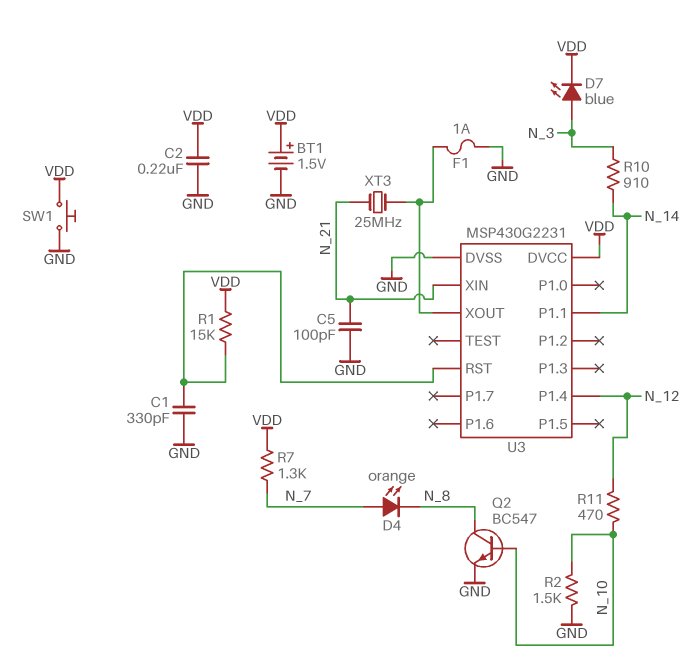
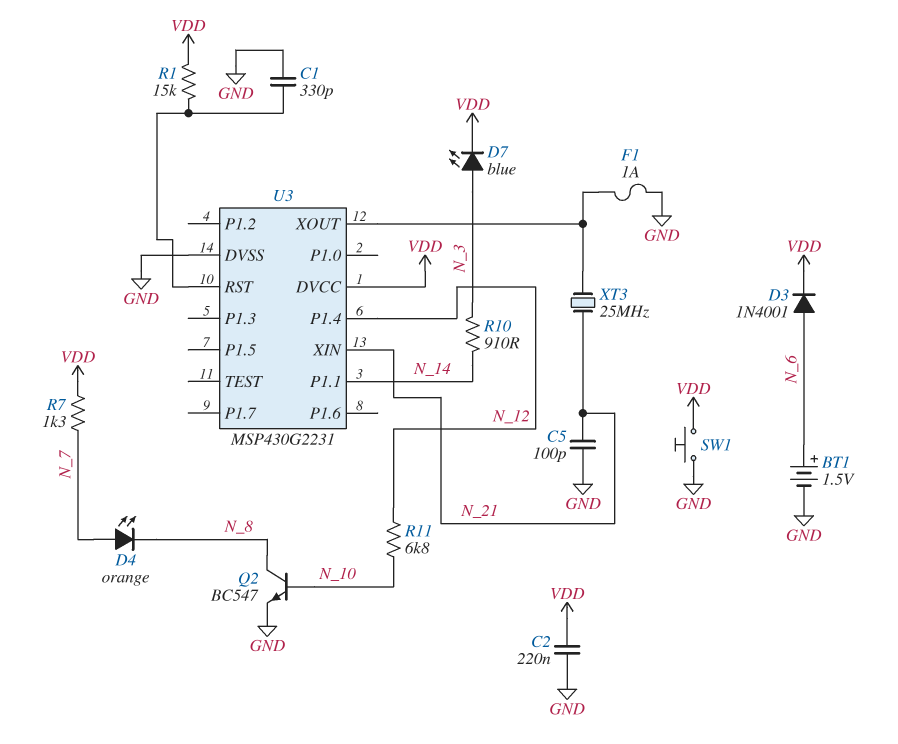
BT1: 1.5V (plus VDD, minus GND) -> 1.5V (plus N_6, minus GND)
D3: none -> diode 1N4001 (A N_6, K VDD)
R2: 1.5k (GND, N_10) -> none
R11: 470 (N_10, N_12) -> 6.8k (N_10, N_12)

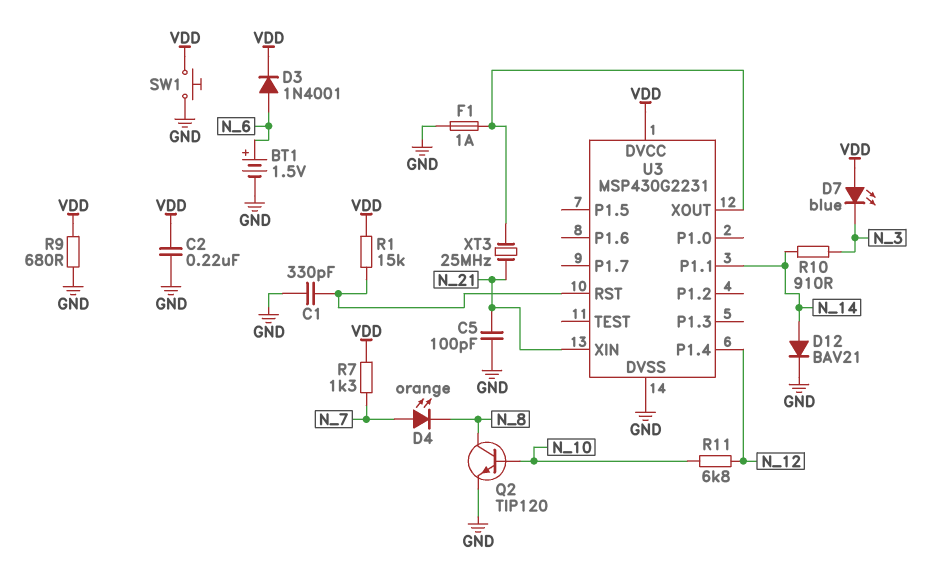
D7: LED blue (A N_3, K VDD) -> LED blue (A VDD, K N_3)
D12: none -> diode BAV21 (A N_14, K GND)
Q2: NPN BC547 (B N_10, C N_8, E GND) -> NPN TIP120 (B N_10, C N_8, E GND)
R9: none -> 680 (GND, VDD)

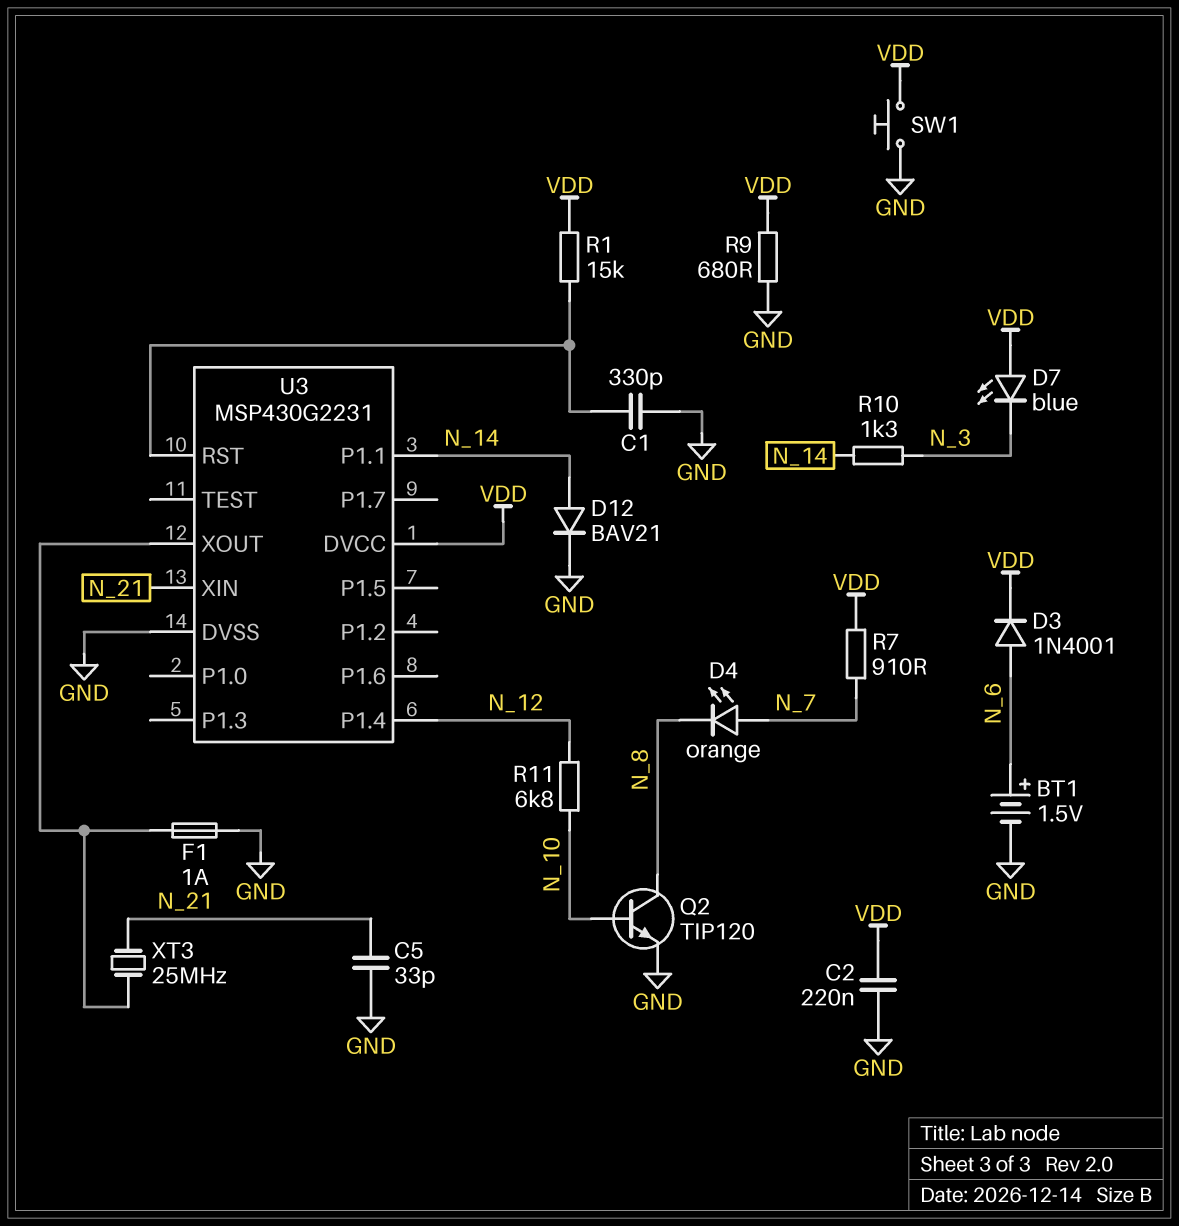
C5: 100pF (GND, N_21) -> 33pF (GND, N_21)
R7: 1.3k (N_7, VDD) -> 910 (N_7, VDD)
R10: 910 (N_3, N_14) -> 1.3k (N_3, N_14)

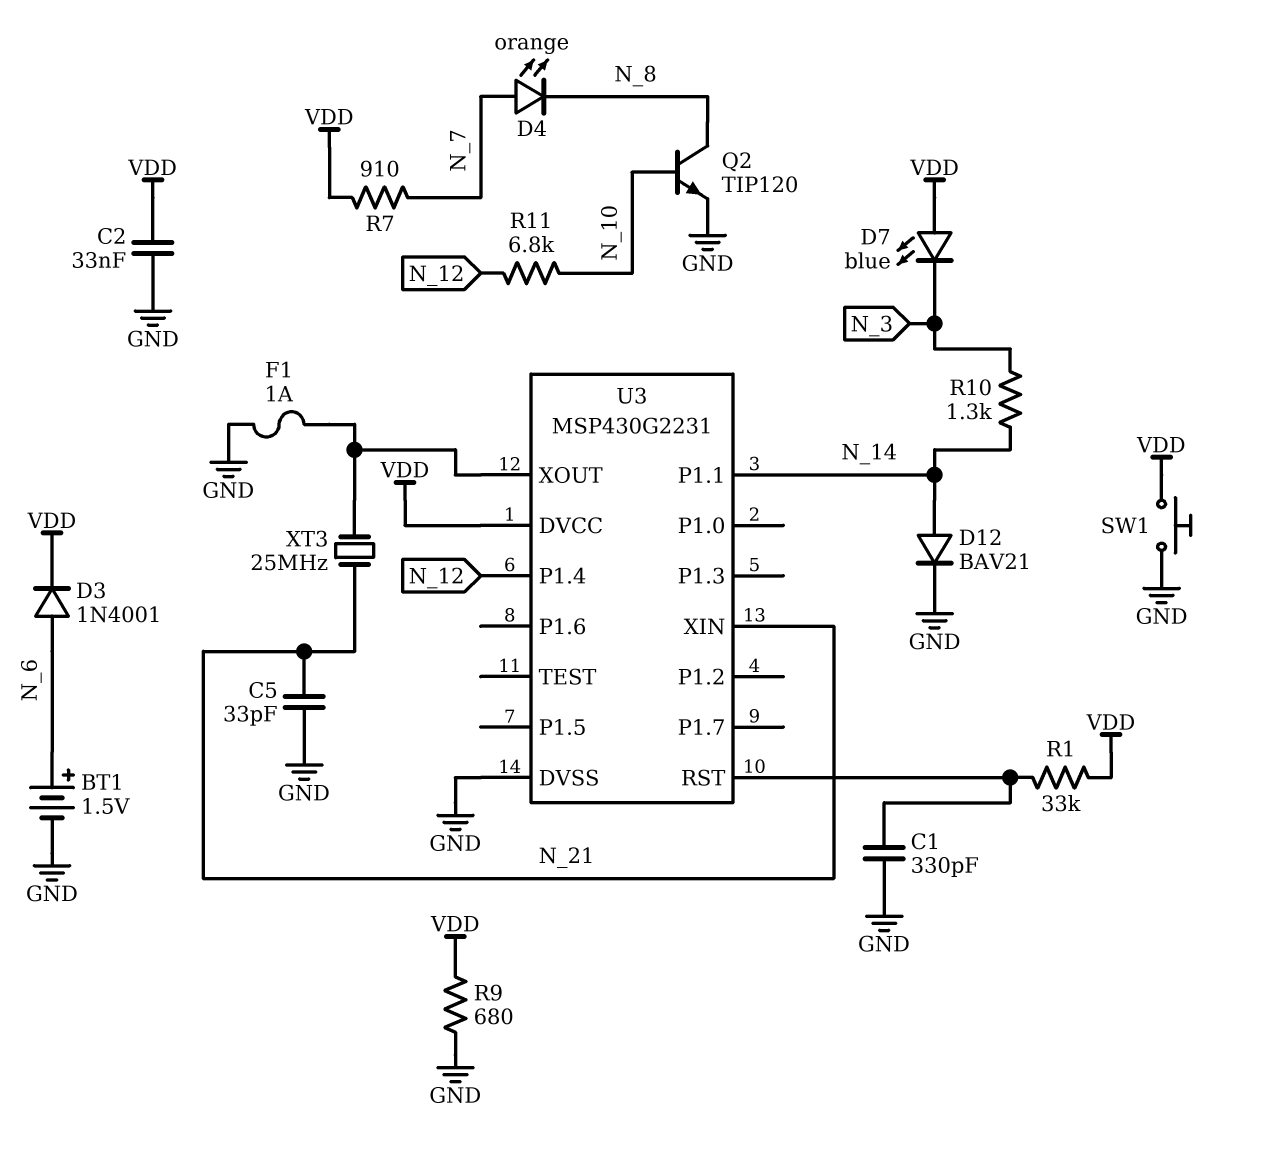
C2: 220nF (GND, VDD) -> 33nF (GND, VDD)
R1: 15k (U3/RST, VDD) -> 33k (U3/RST, VDD)

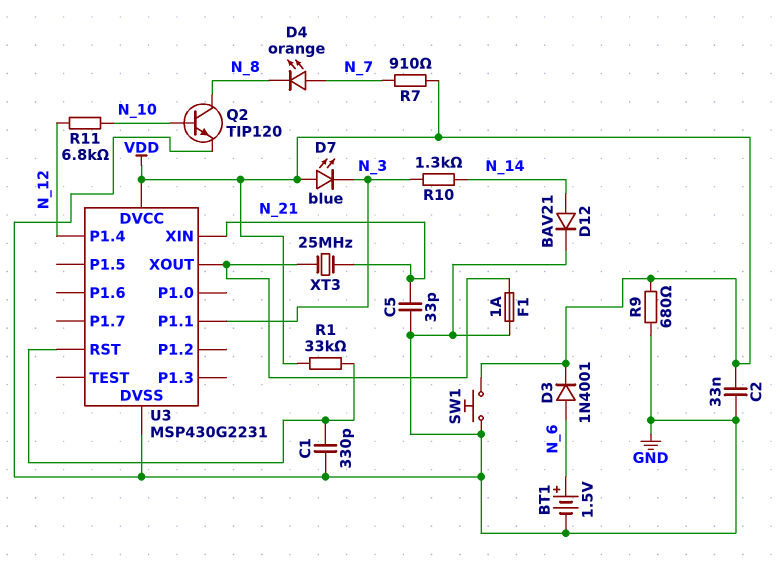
U3 pin P1.1: N_14 -> N_3

